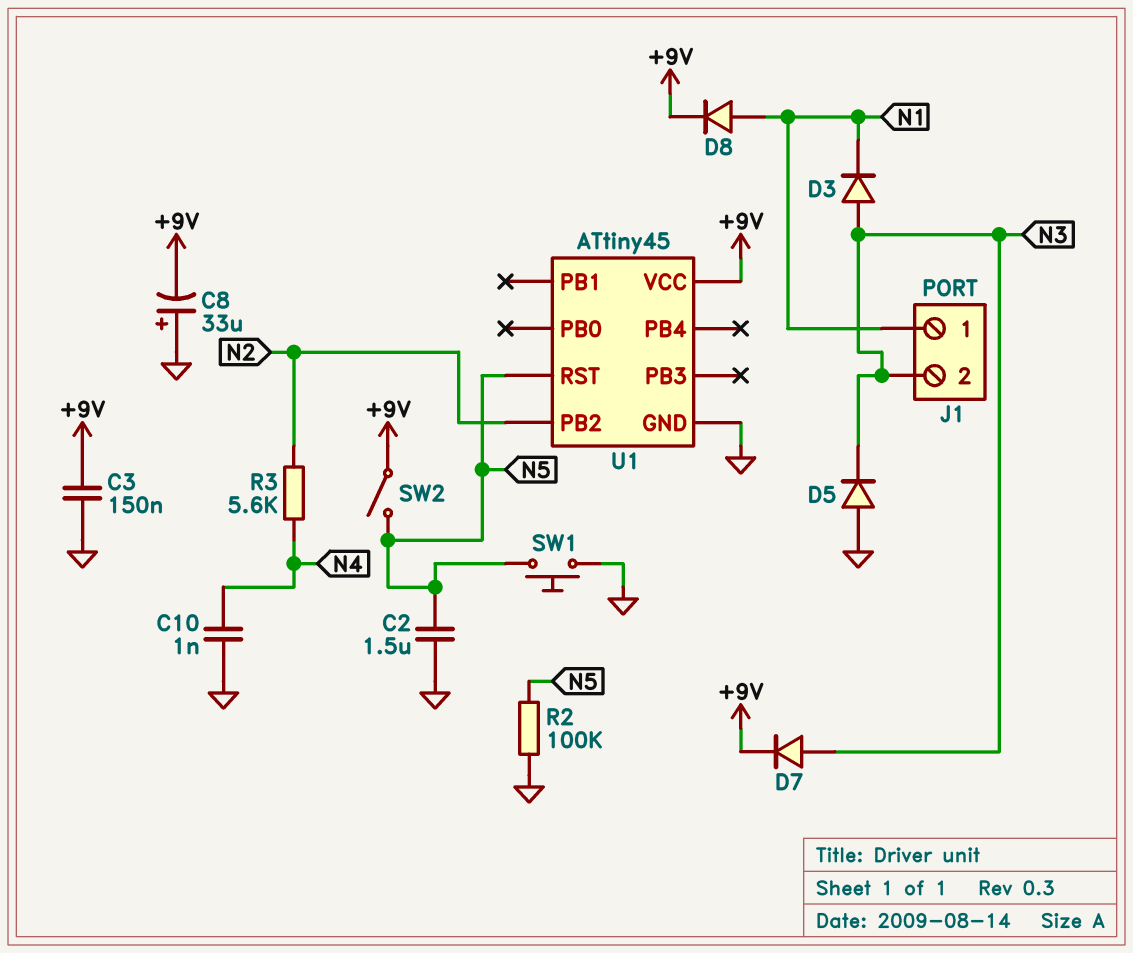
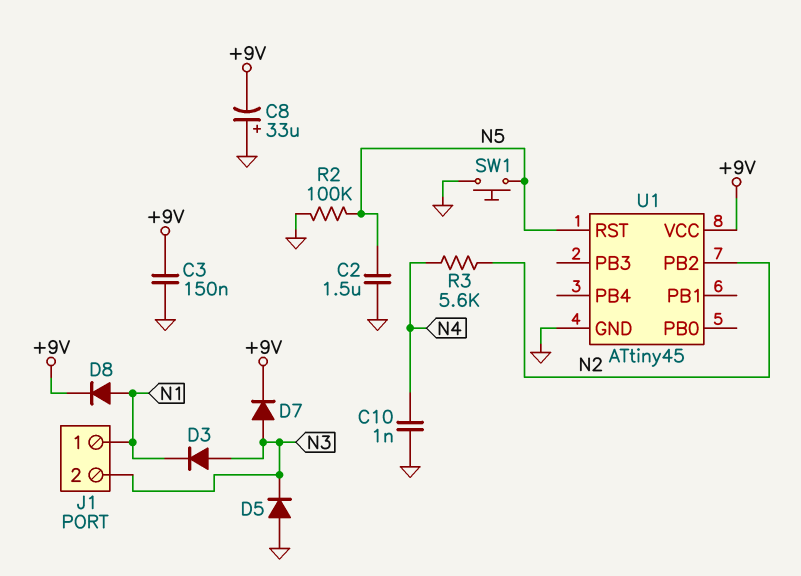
SW2: switch (+9V, N5) -> none

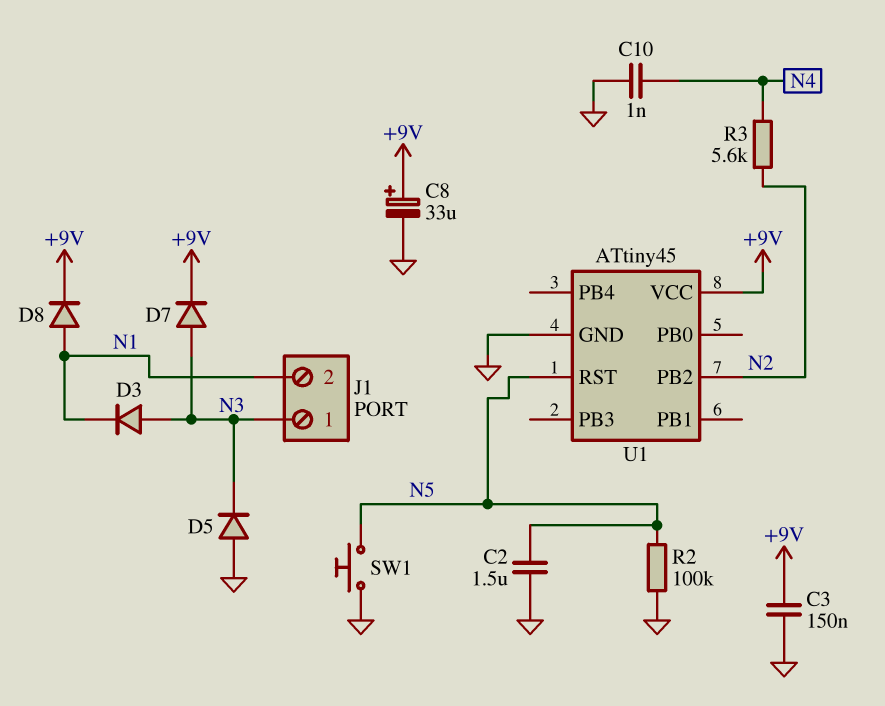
C8: 33uF (plus GND, minus +9V) -> 33uF (plus +9V, minus GND)
J1 pin 1: N1 -> N3
J1 pin 2: N3 -> N1

